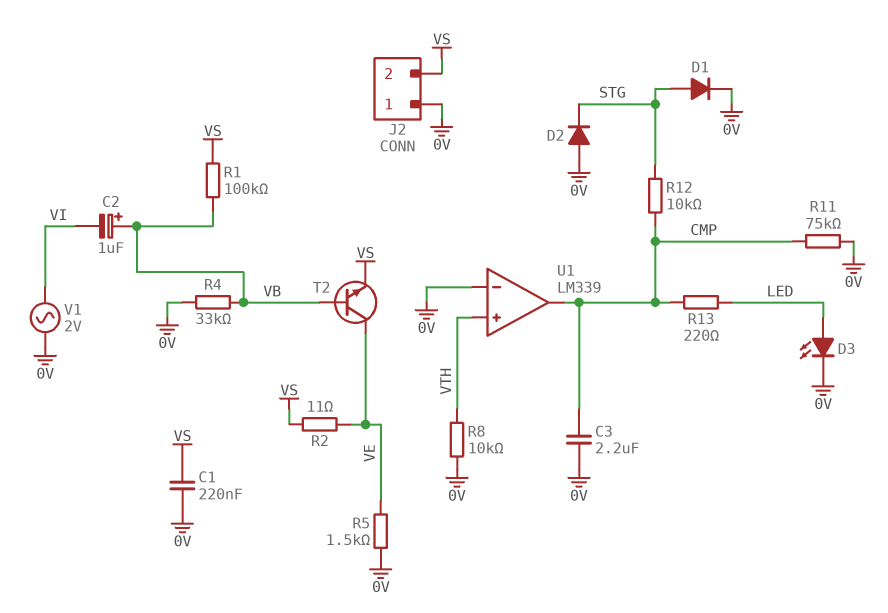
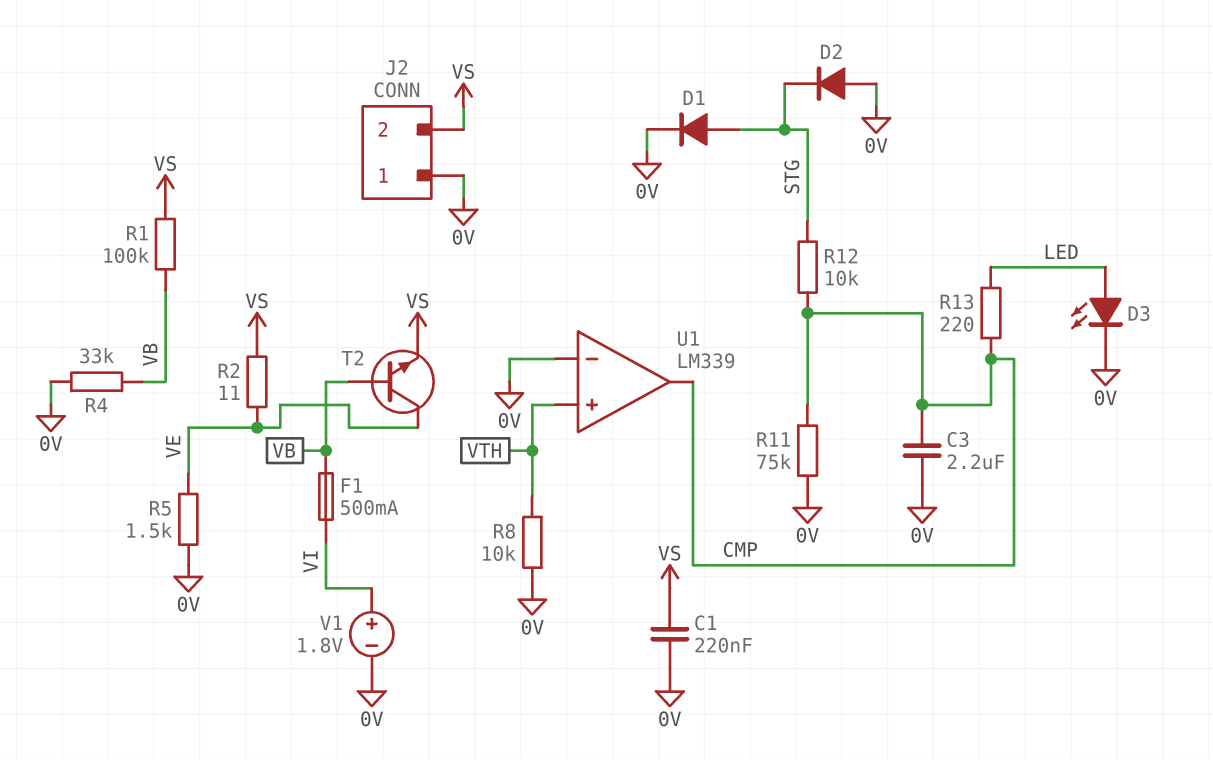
C2: 1uF (plus VB, minus VI) -> none
F1: none -> 500mA (VB, VI)
V1: AC 2V (0V, VI) -> 1.8V (plus VI, minus 0V)

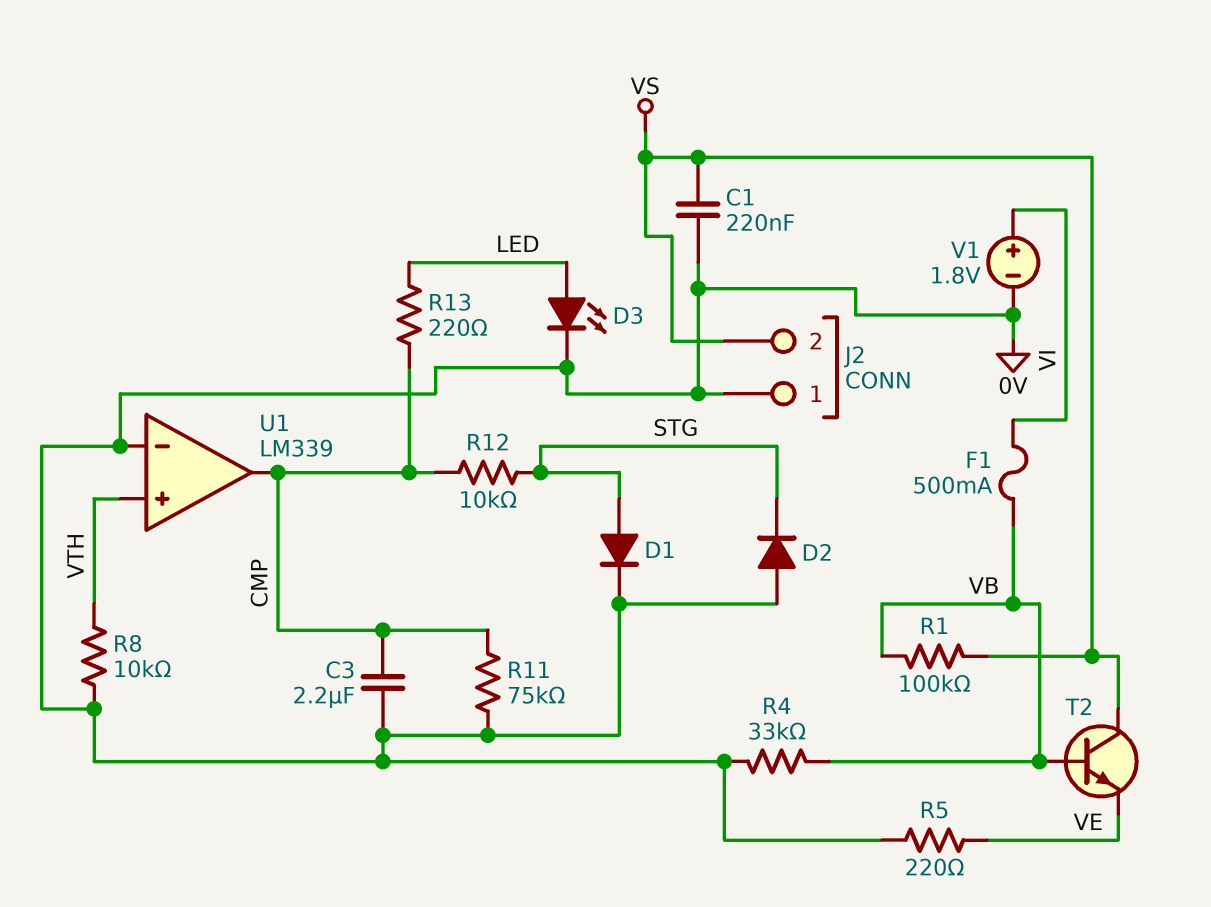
R2: 11 (VE, VS) -> none
R5: 1.5k (0V, VE) -> 220 (0V, VE)
T2: NPN (B VB, C VE, E VS) -> NPN (B VB, C VS, E VE)

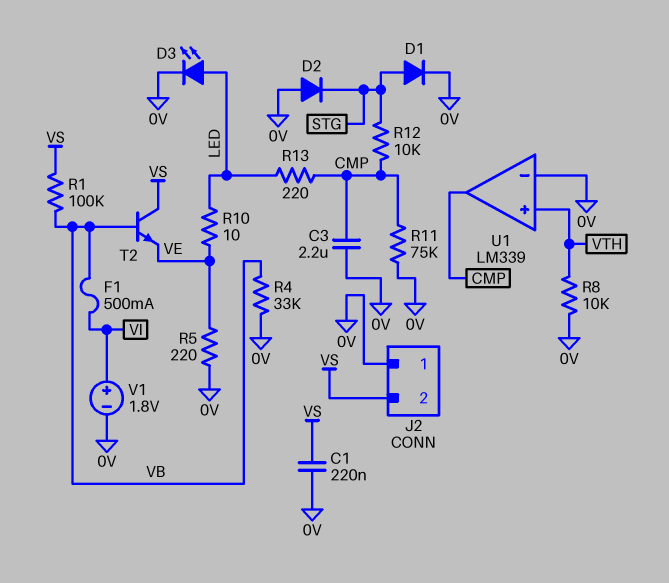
R10: none -> 10 (LED, VE)

